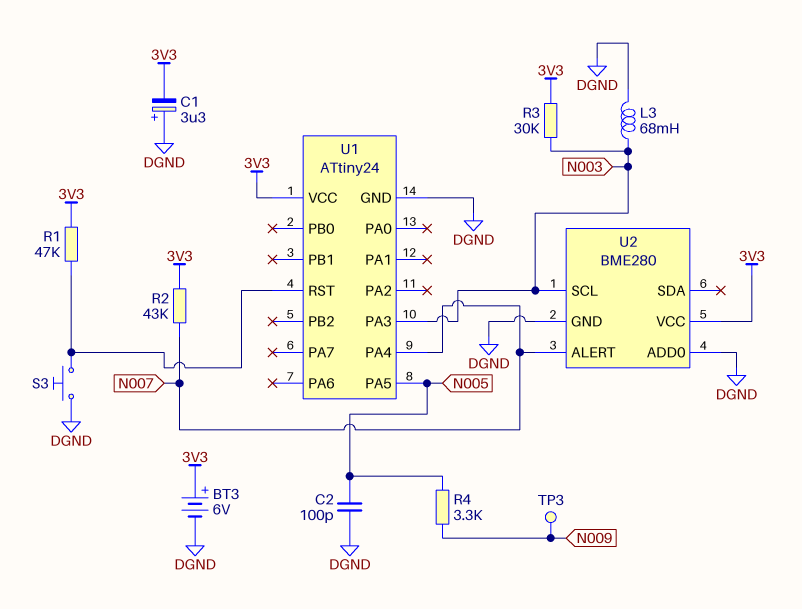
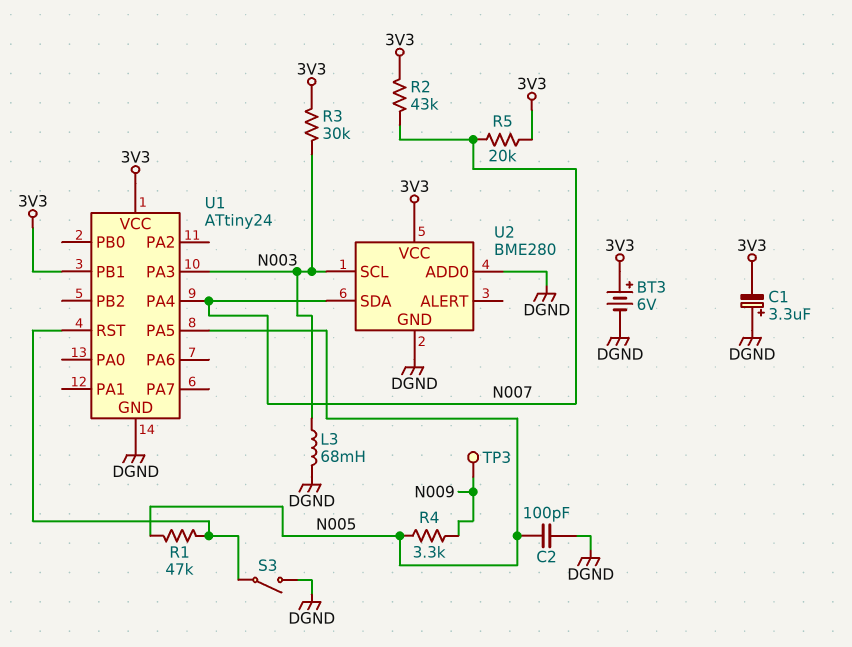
R1: 47k (3V3, U1/RST) -> 47k (N005, U1/RST)
R5: none -> 20k (3V3, N007)
S3: button (DGND, U1/RST) -> switch (DGND, U1/RST)
U1 pin PB1: none -> 3V3
U2 pin ALERT: N007 -> none
U2 pin SDA: none -> N007

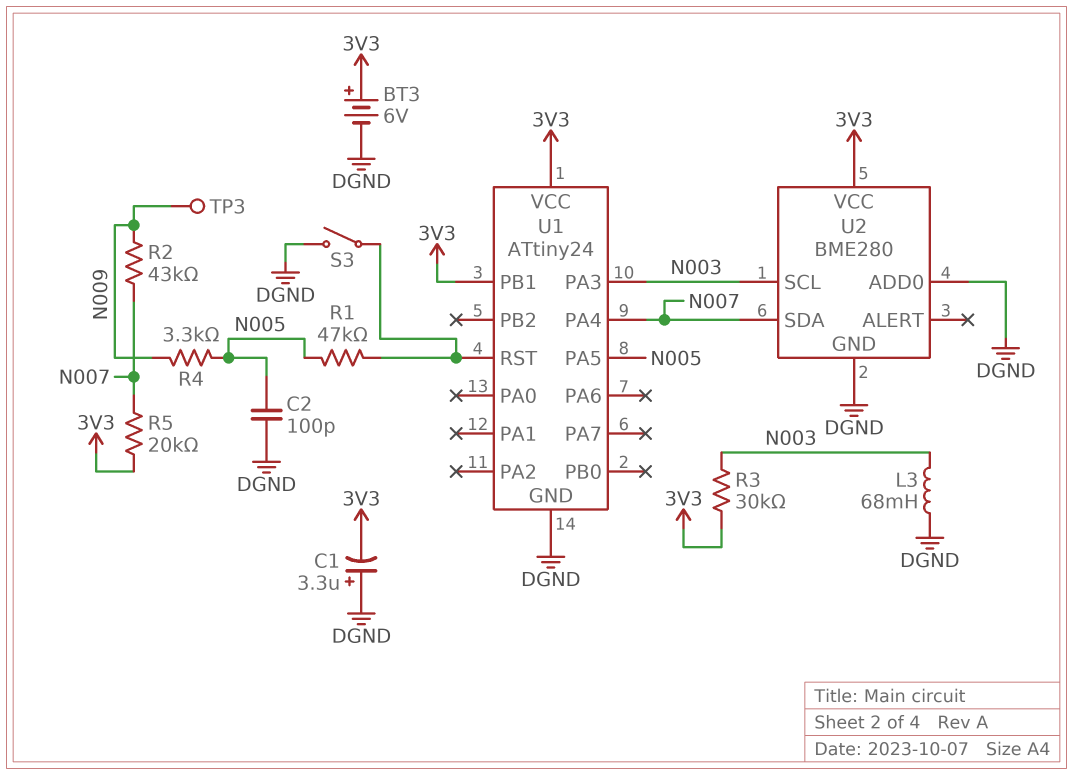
R2: 43k (3V3, N007) -> 43k (N007, N009)

